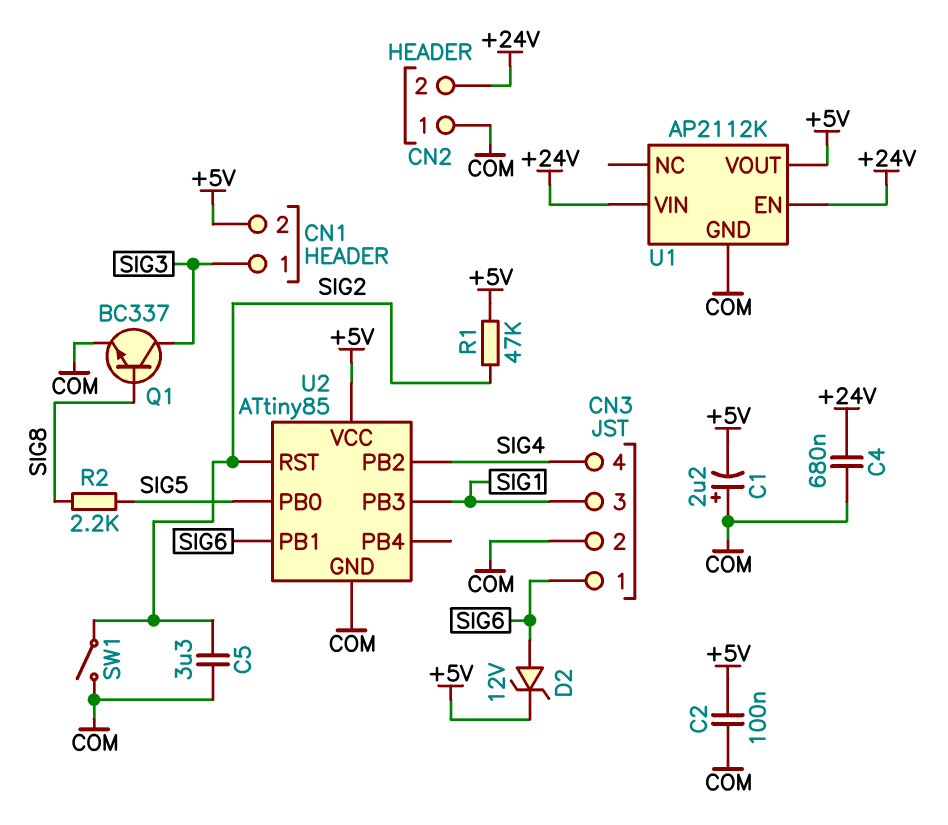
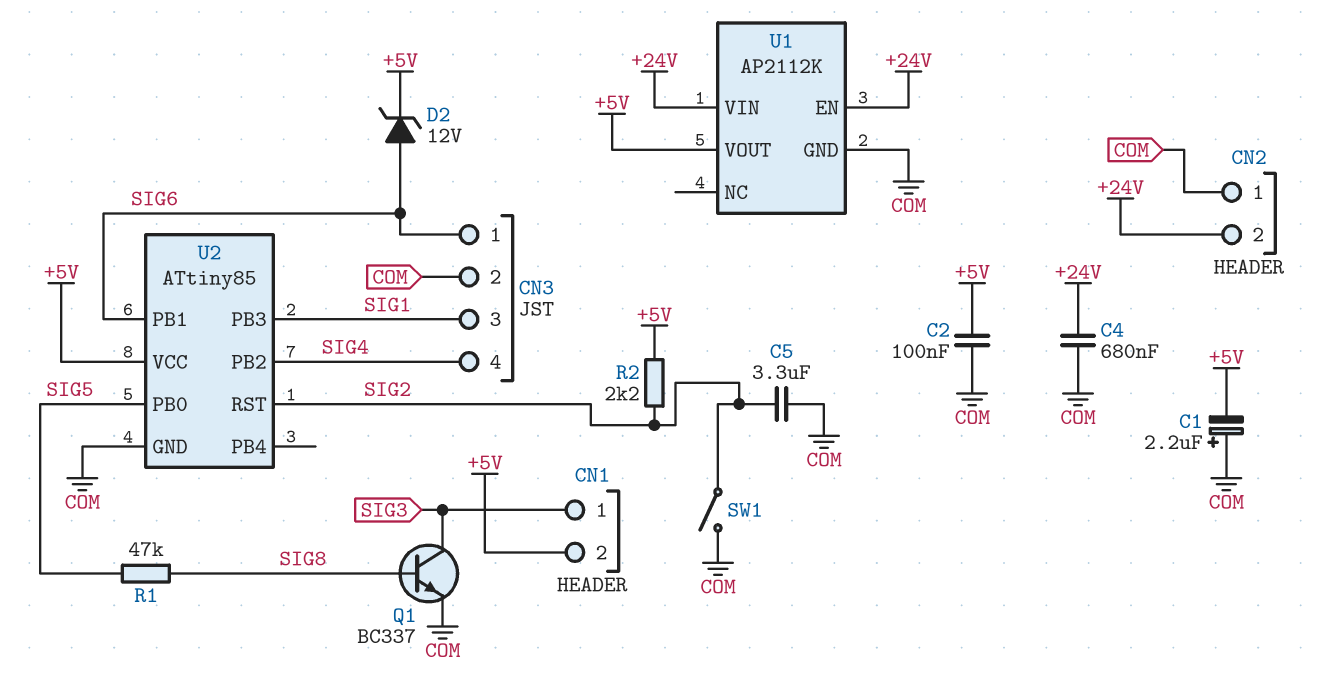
R1: 47k (+5V, SIG2) -> 47k (SIG5, SIG8)
R2: 2.2k (SIG5, SIG8) -> 2.2k (+5V, SIG2)

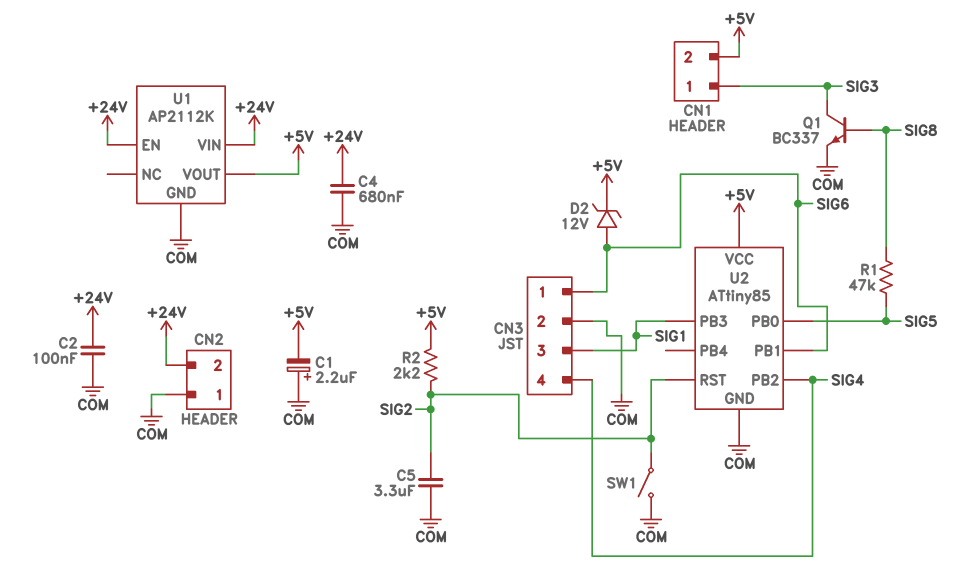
C2: 100nF (+5V, COM) -> 100nF (+24V, COM)

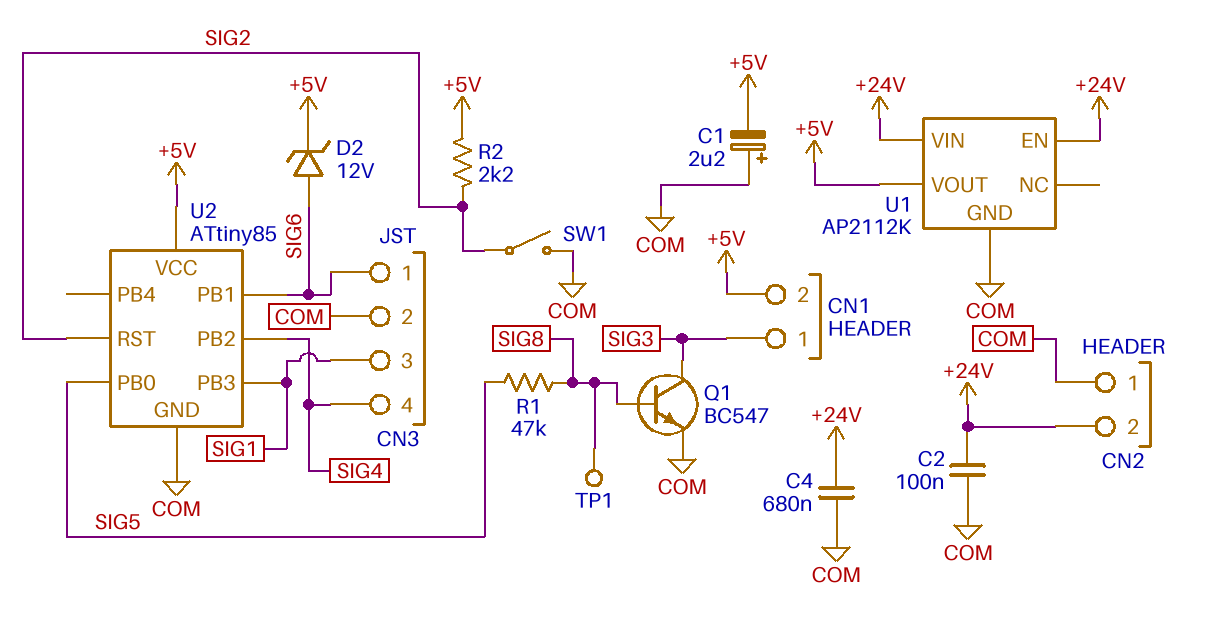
C5: 3.3uF (COM, SIG2) -> none
Q1: NPN BC337 (B SIG8, C SIG3, E COM) -> NPN BC547 (B SIG8, C SIG3, E COM)
TP1: none -> test point (SIG8)

